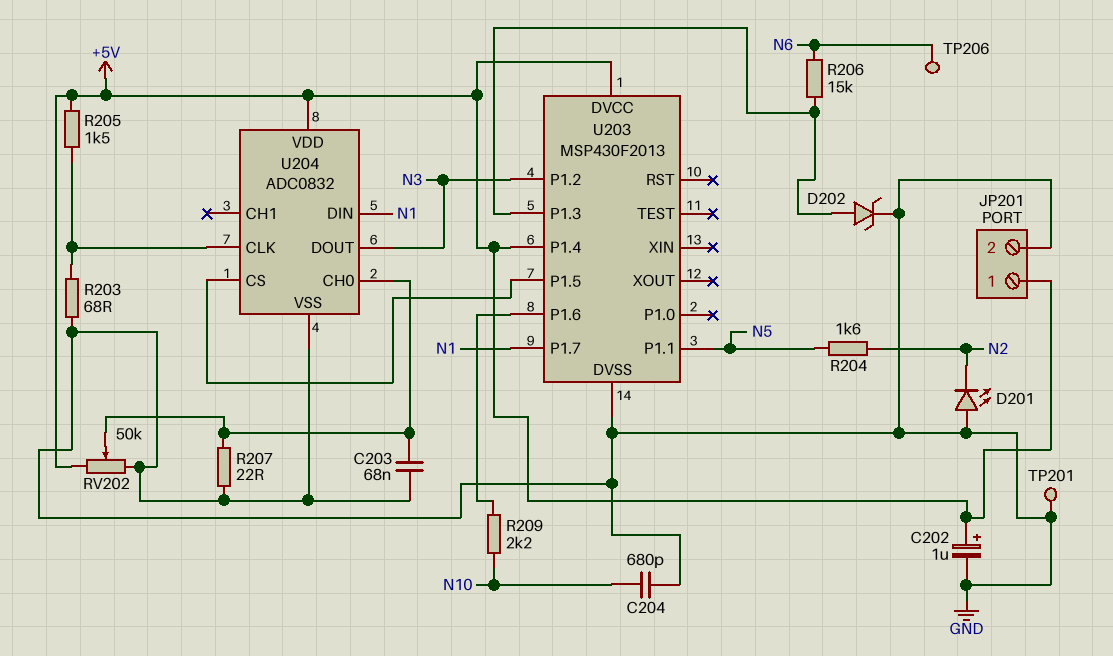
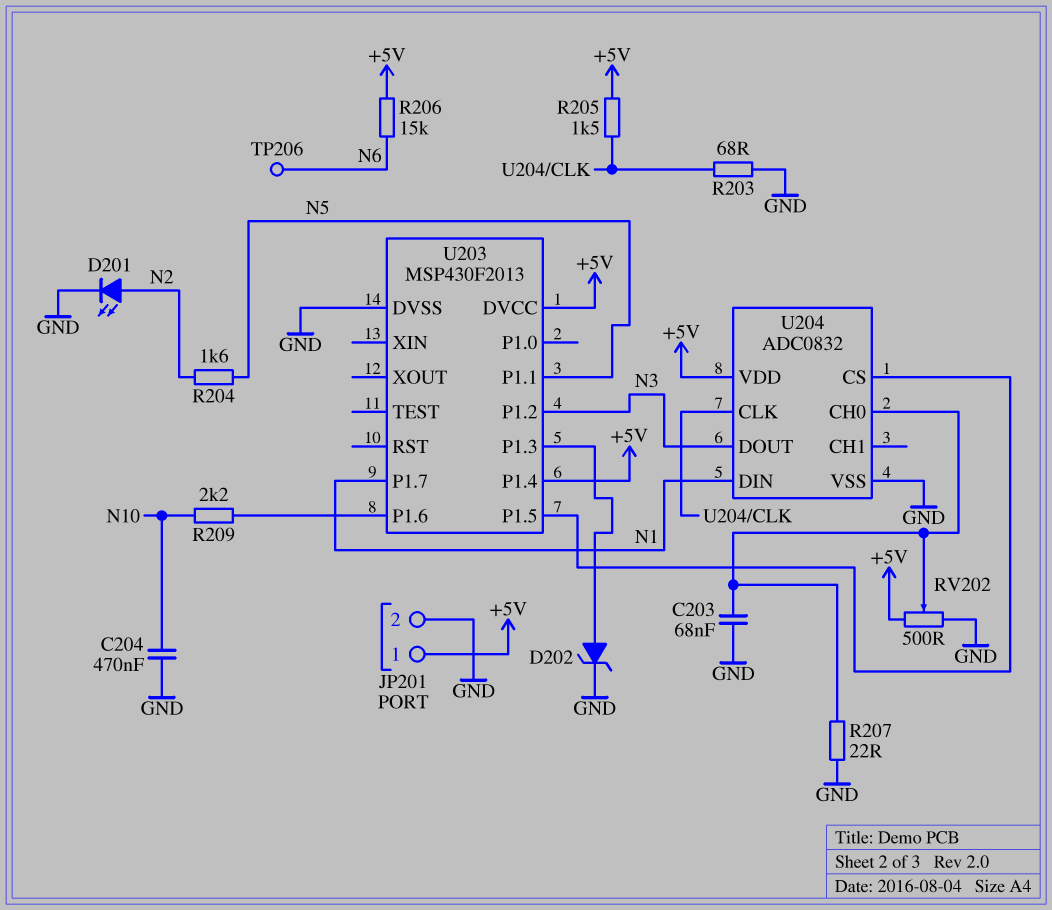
C202: 1uF (plus +5V, minus GND) -> none
C204: 680pF (GND, N10) -> 470nF (GND, N10)
D201: LED (A GND, K N2) -> LED (A N2, K GND)
R206: 15k (N6, U203/P1.3) -> 15k (+5V, N6)
RV202: 50k (+5V, GND, wiper U204/CH0) -> 500 (+5V, GND, wiper U204/CH0)
TP201: test point (GND) -> none

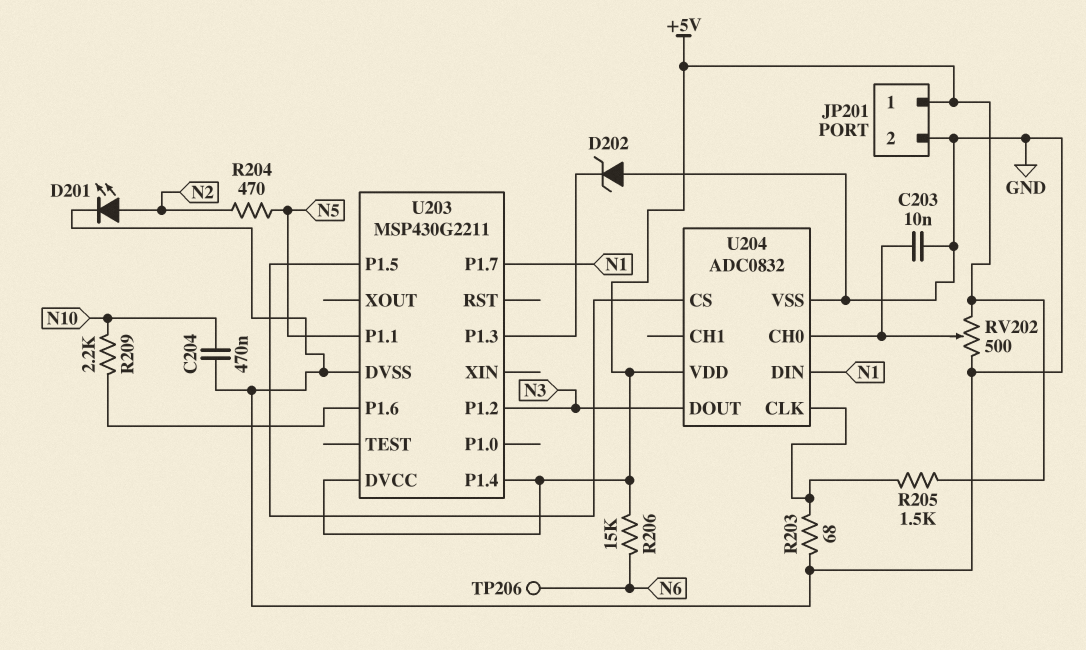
C203: 68nF (GND, U204/CH0) -> 10nF (GND, U204/CH0)
D202: zener (A U203/P1.3, K GND) -> zener (A GND, K U203/P1.3)
R204: 1.6k (N2, N5) -> 470 (N2, N5)
R207: 22 (GND, U204/CH0) -> none
U203: MSP430F2013 -> MSP430G2211

